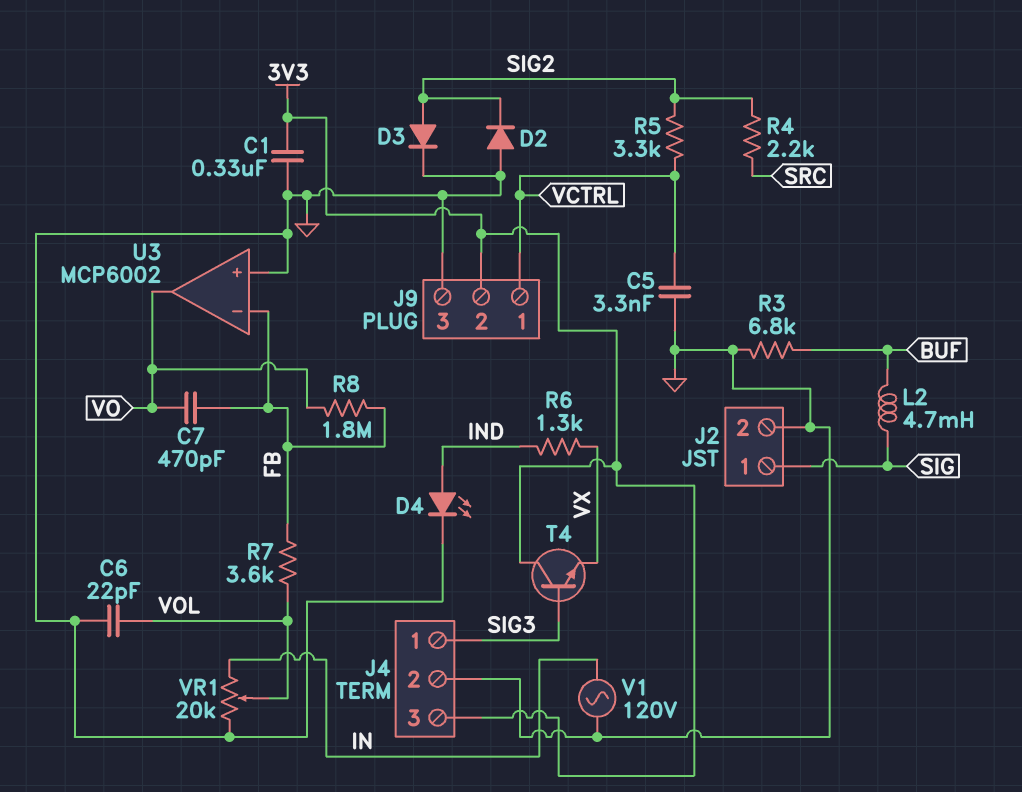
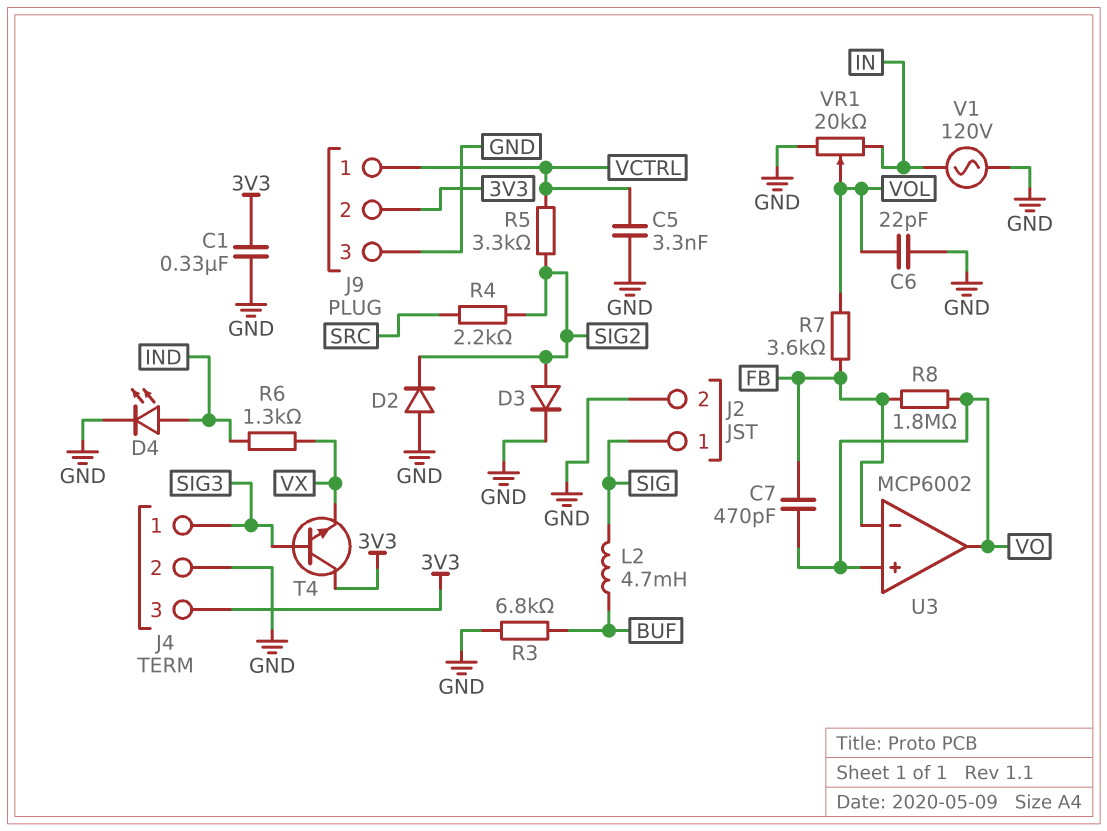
U3 pin in+: GND -> VO

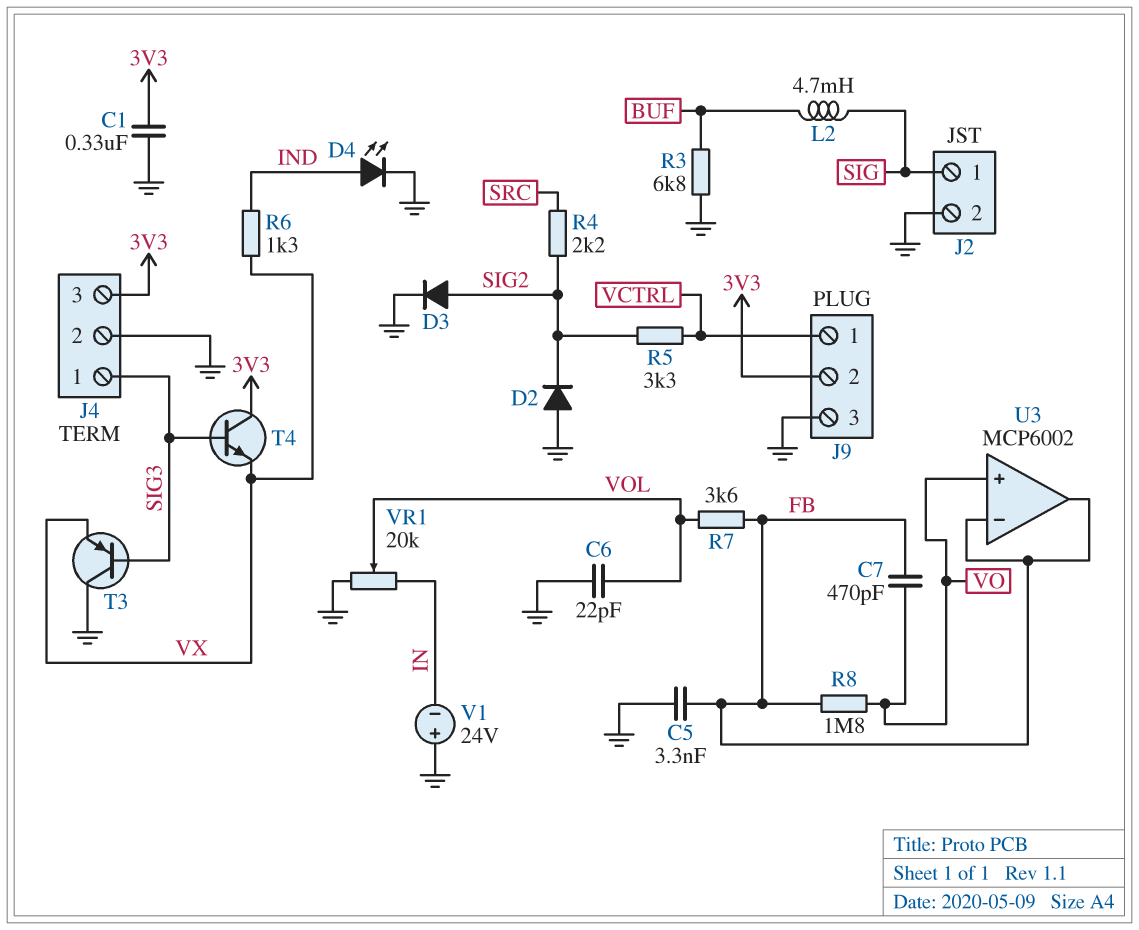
C5: 3.3nF (GND, VCTRL) -> 3.3nF (FB, GND)
T3: none -> PNP (B SIG3, C GND, E VX)
U3 pin out: VO -> FB
V1: AC 120V (GND, IN) -> 24V (plus GND, minus IN)

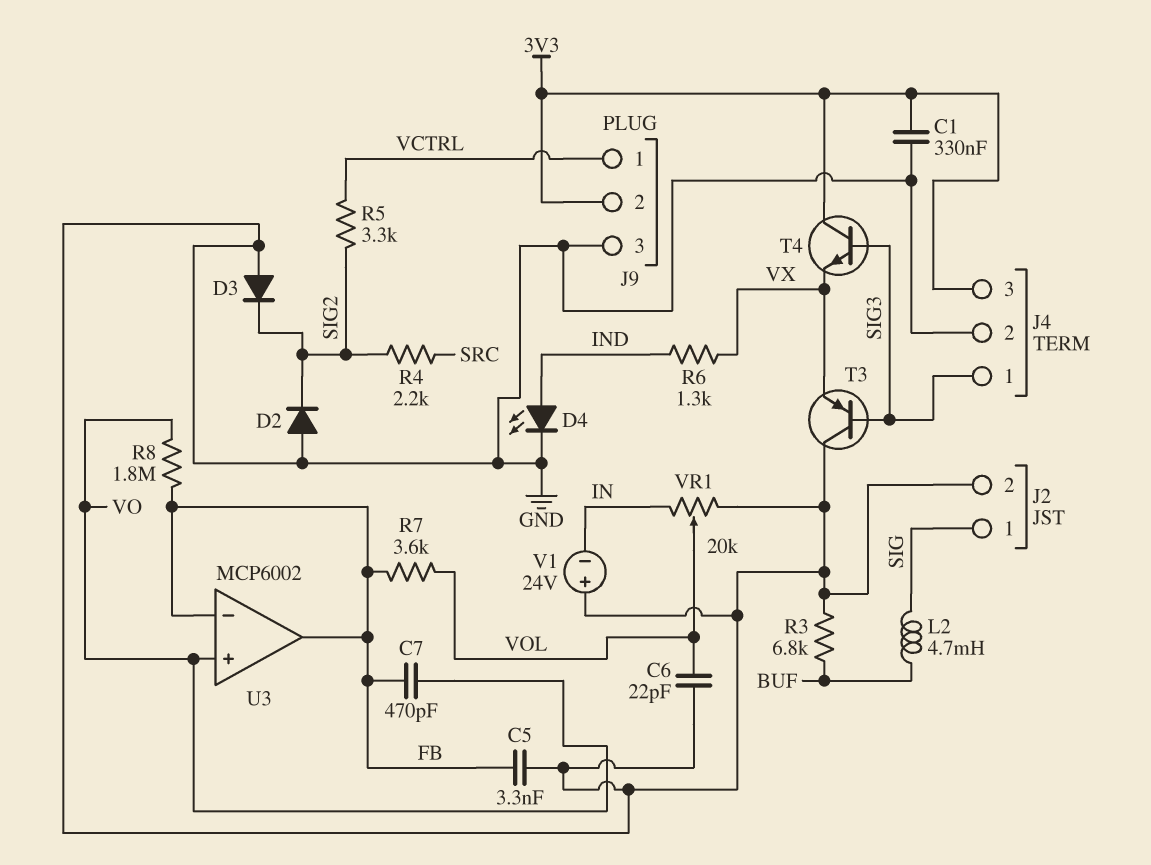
D3: diode (A SIG2, K GND) -> diode (A GND, K SIG2)

